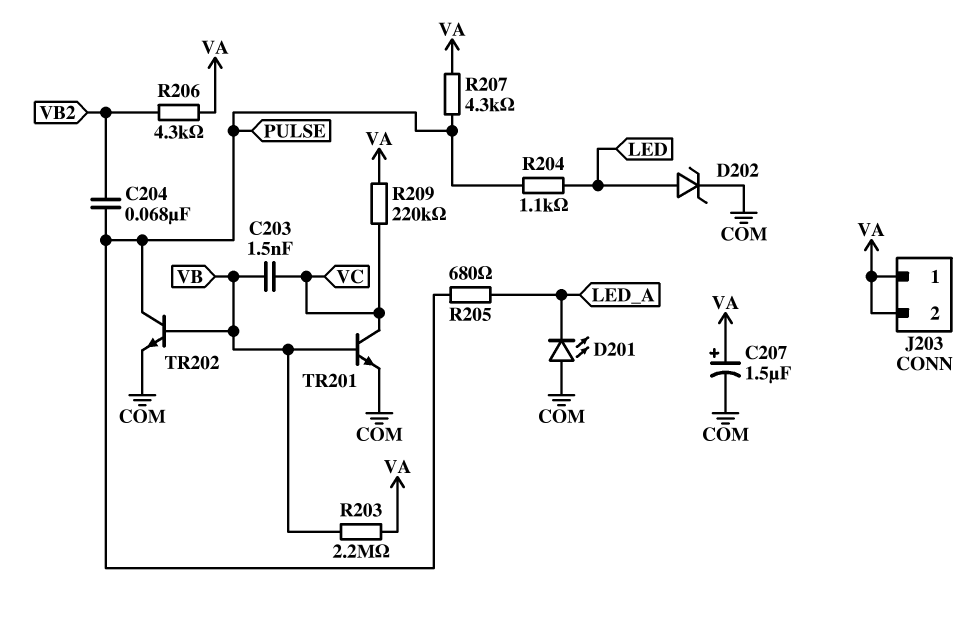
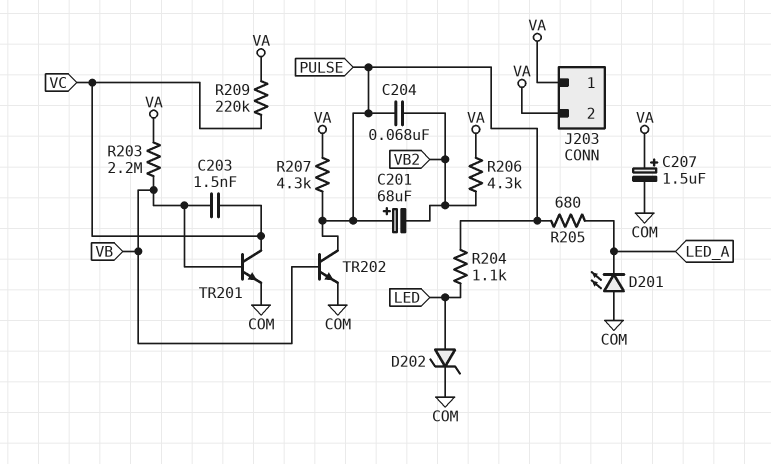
C201: none -> 68uF (plus PULSE, minus VB2)

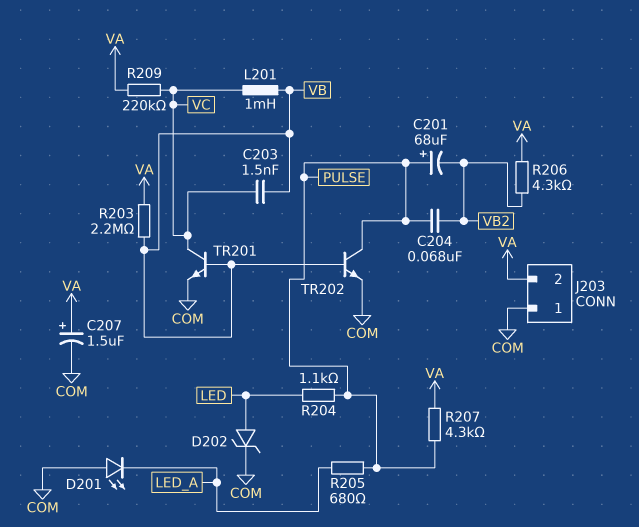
J203 pin 1: VA -> COM
L201: none -> 1mH (VB, VC)

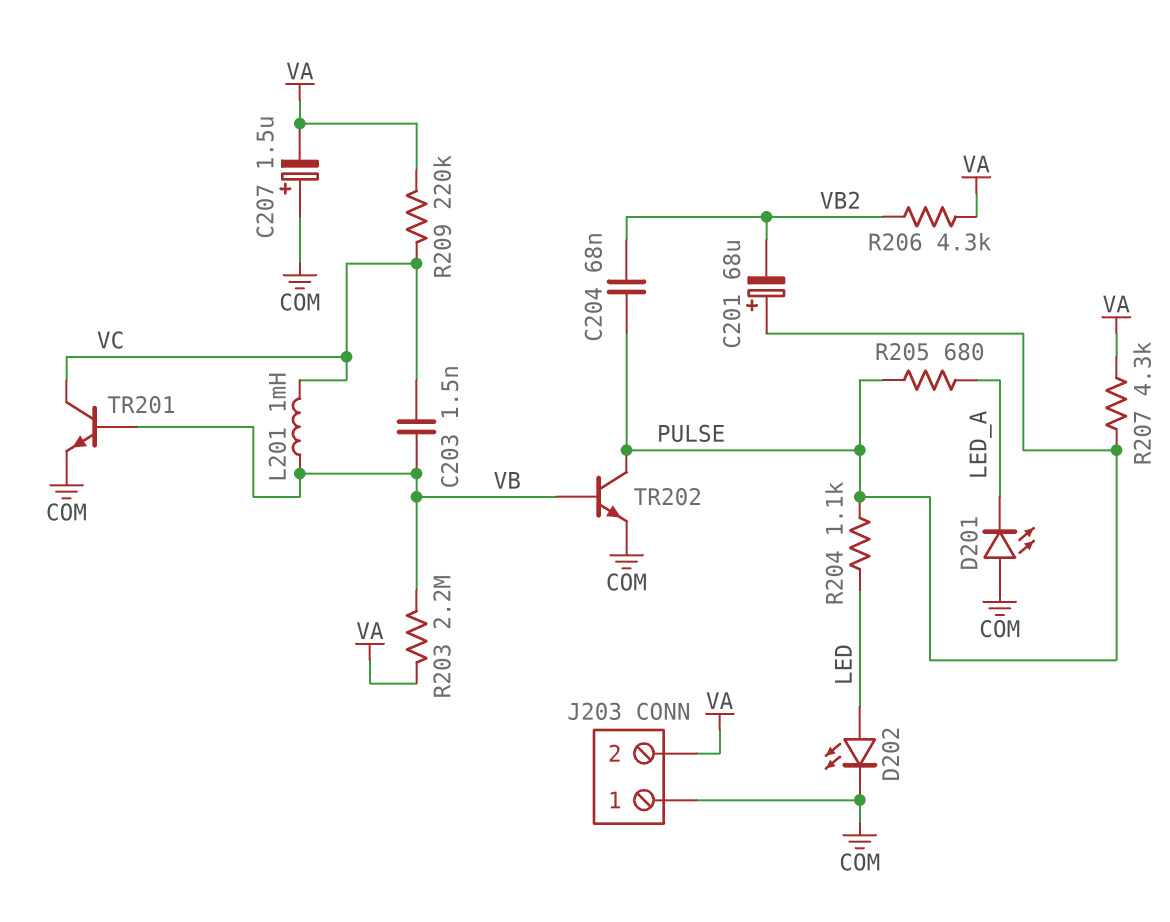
C207: 1.5uF (plus VA, minus COM) -> 1.5uF (plus COM, minus VA)
D202: zener (A LED, K COM) -> LED (A LED, K COM)

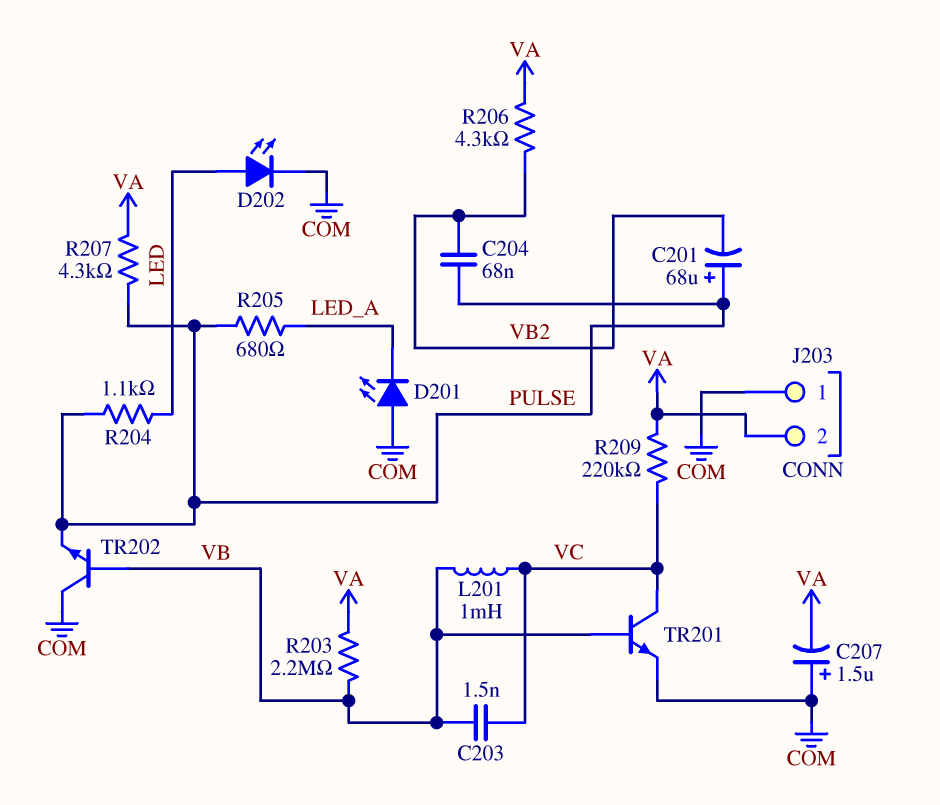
TR202: NPN (B VB, C PULSE, E COM) -> NPN (B VB, C COM, E PULSE)

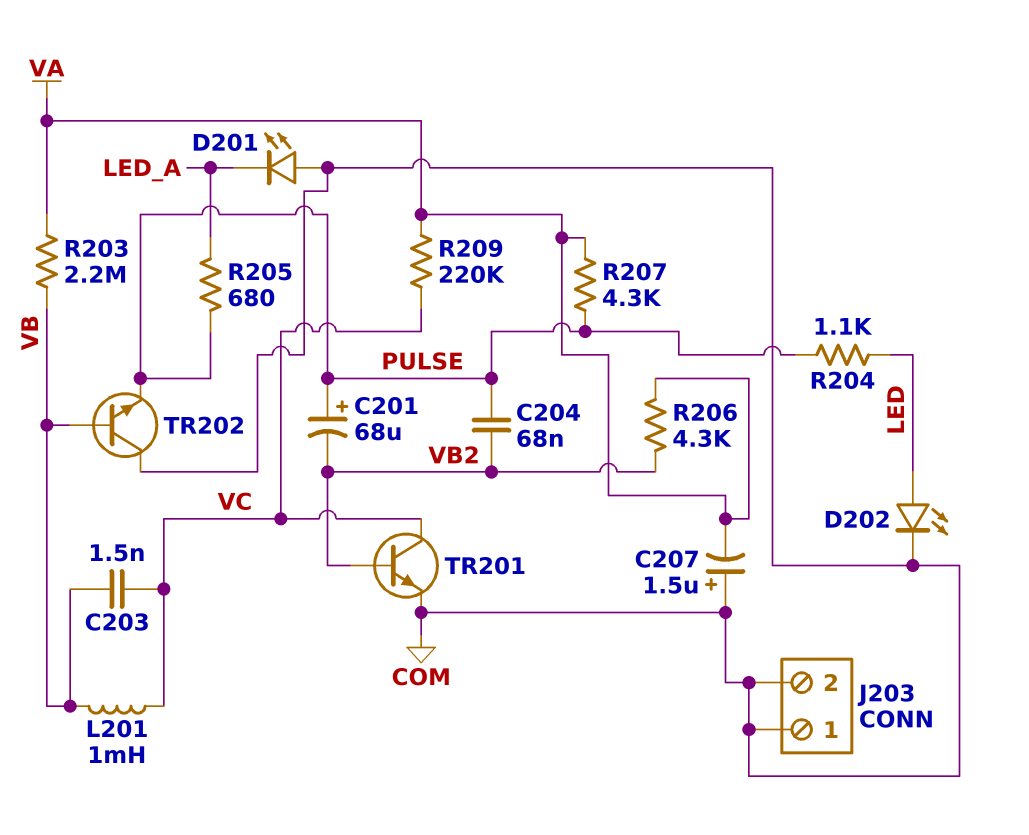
J203 pin 2: VA -> COM
TR201: NPN (B VB, C VC, E COM) -> NPN (B VB2, C VC, E COM)

